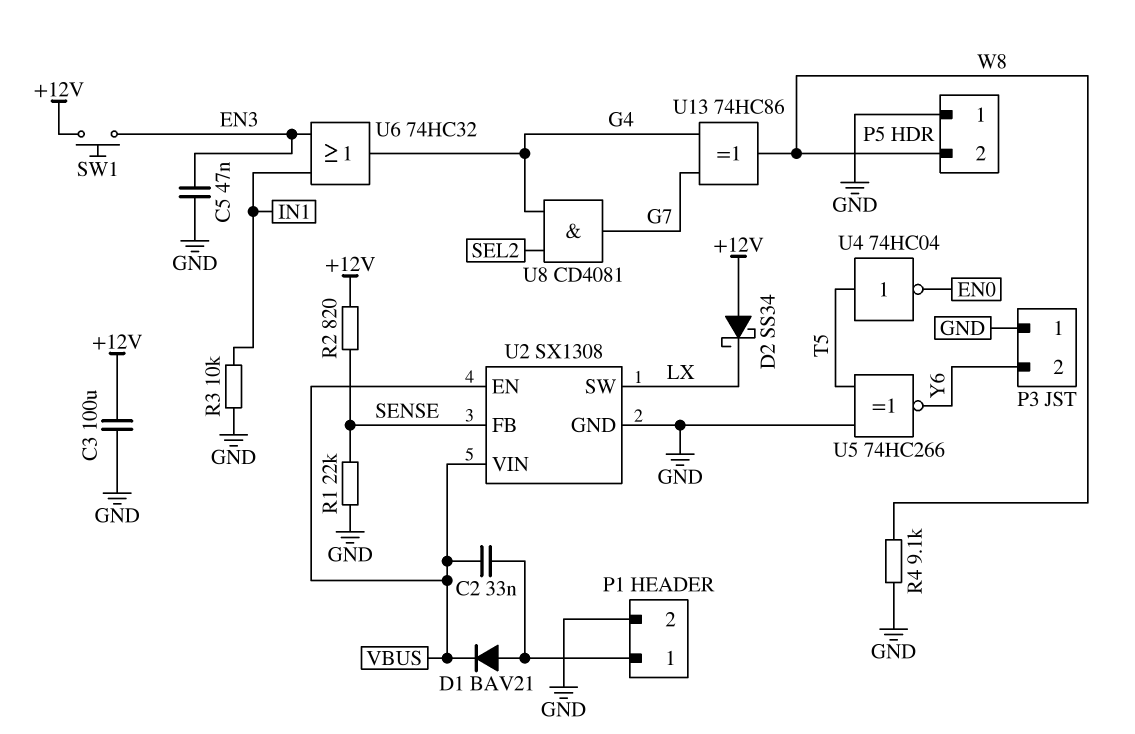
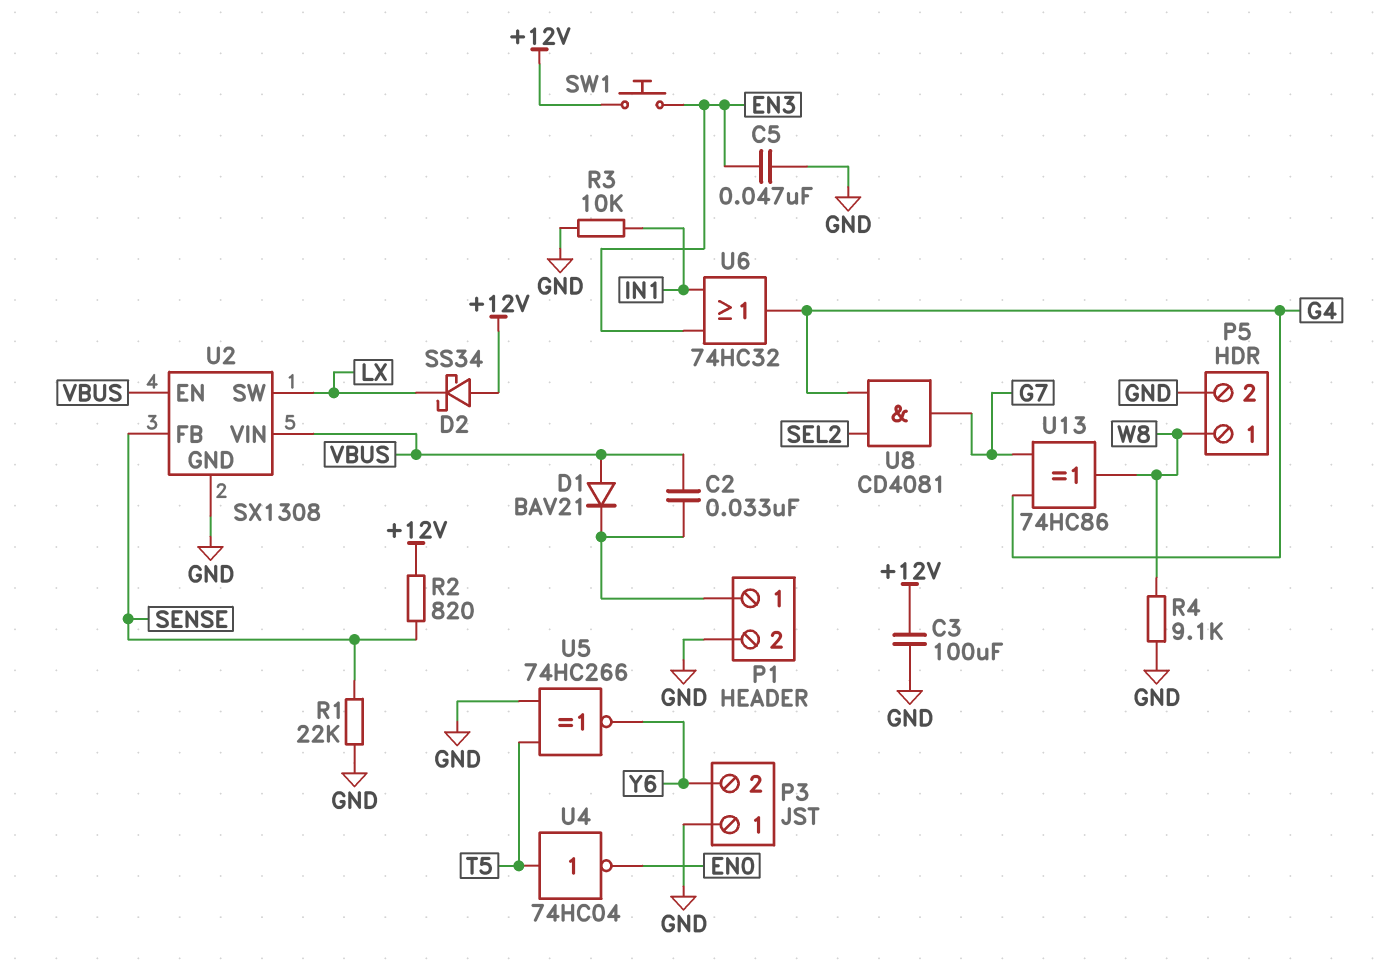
D1: diode BAV21 (A P1/1, K VBUS) -> diode BAV21 (A VBUS, K P1/1)
P5 pin 1: GND -> W8
P5 pin 2: W8 -> GND

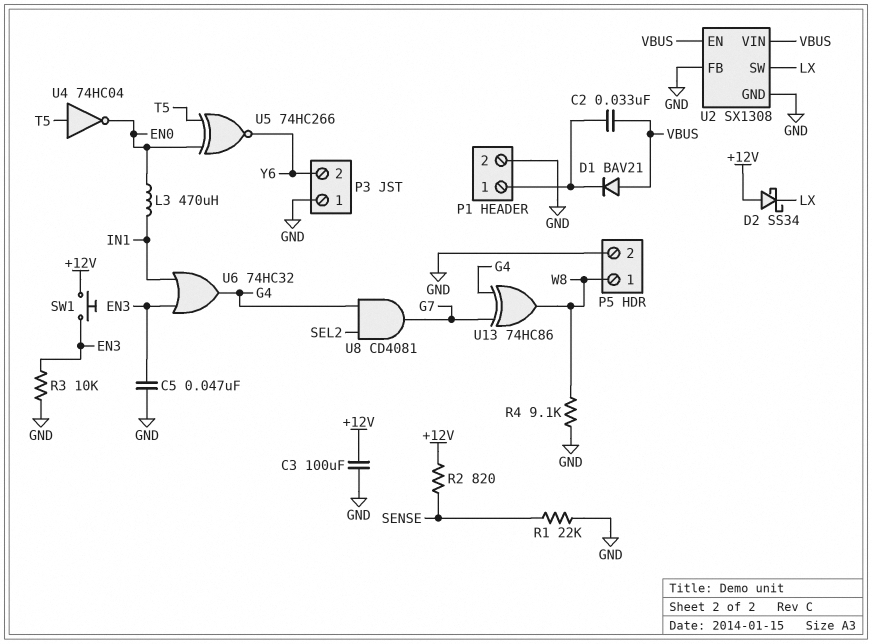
L3: none -> 470uH (EN0, IN1)
R3: 10k (GND, IN1) -> 10k (EN3, GND)
U2 pin FB: SENSE -> GND
U5: XNOR 74HC266 (in GND, in T5, out Y6) -> XNOR 74HC266 (in EN0, in T5, out Y6)

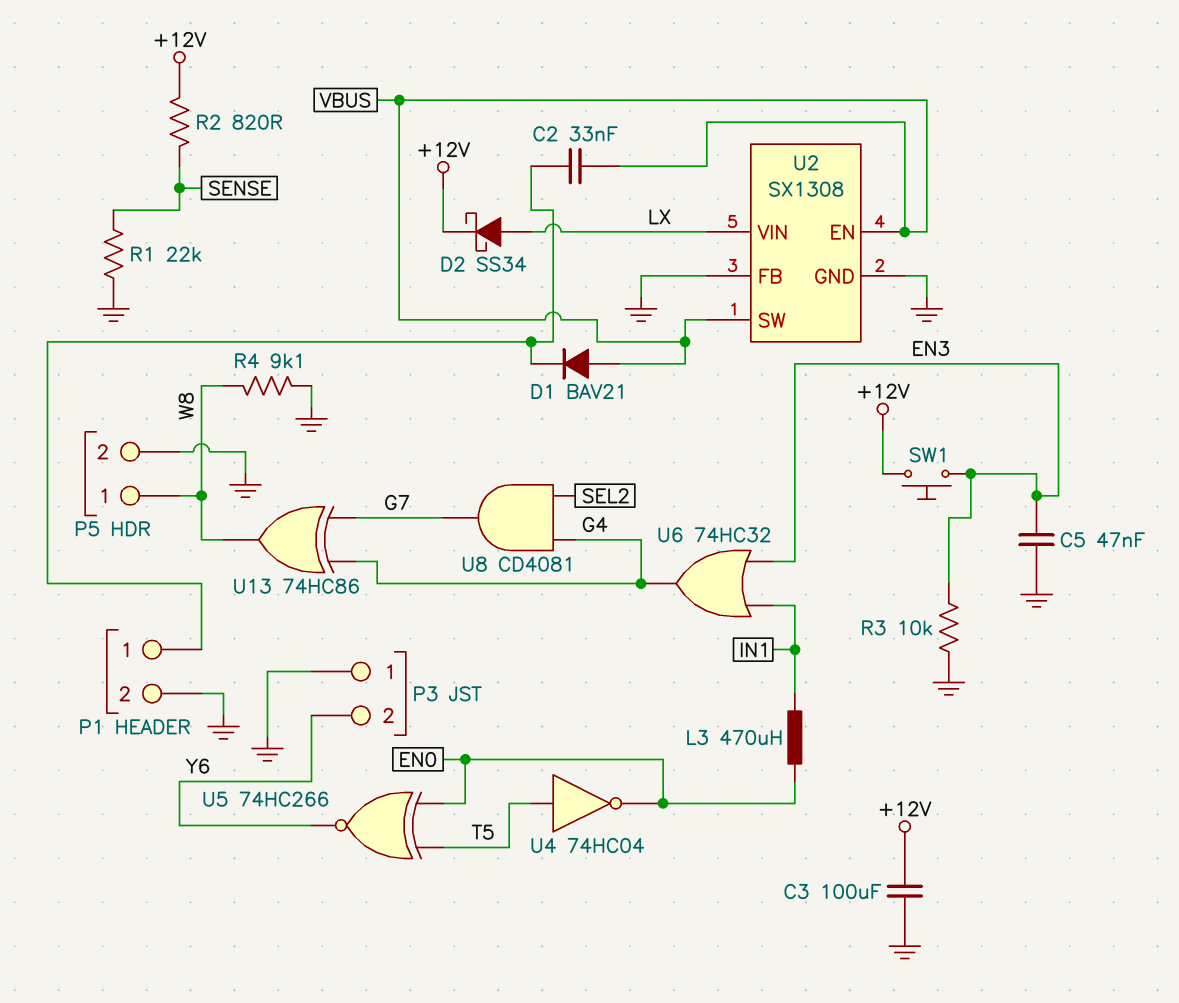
D2: schottky SS34 (A +12V, K LX) -> schottky SS34 (A LX, K +12V)
U2 pin SW: LX -> VBUS
U2 pin VIN: VBUS -> LX

